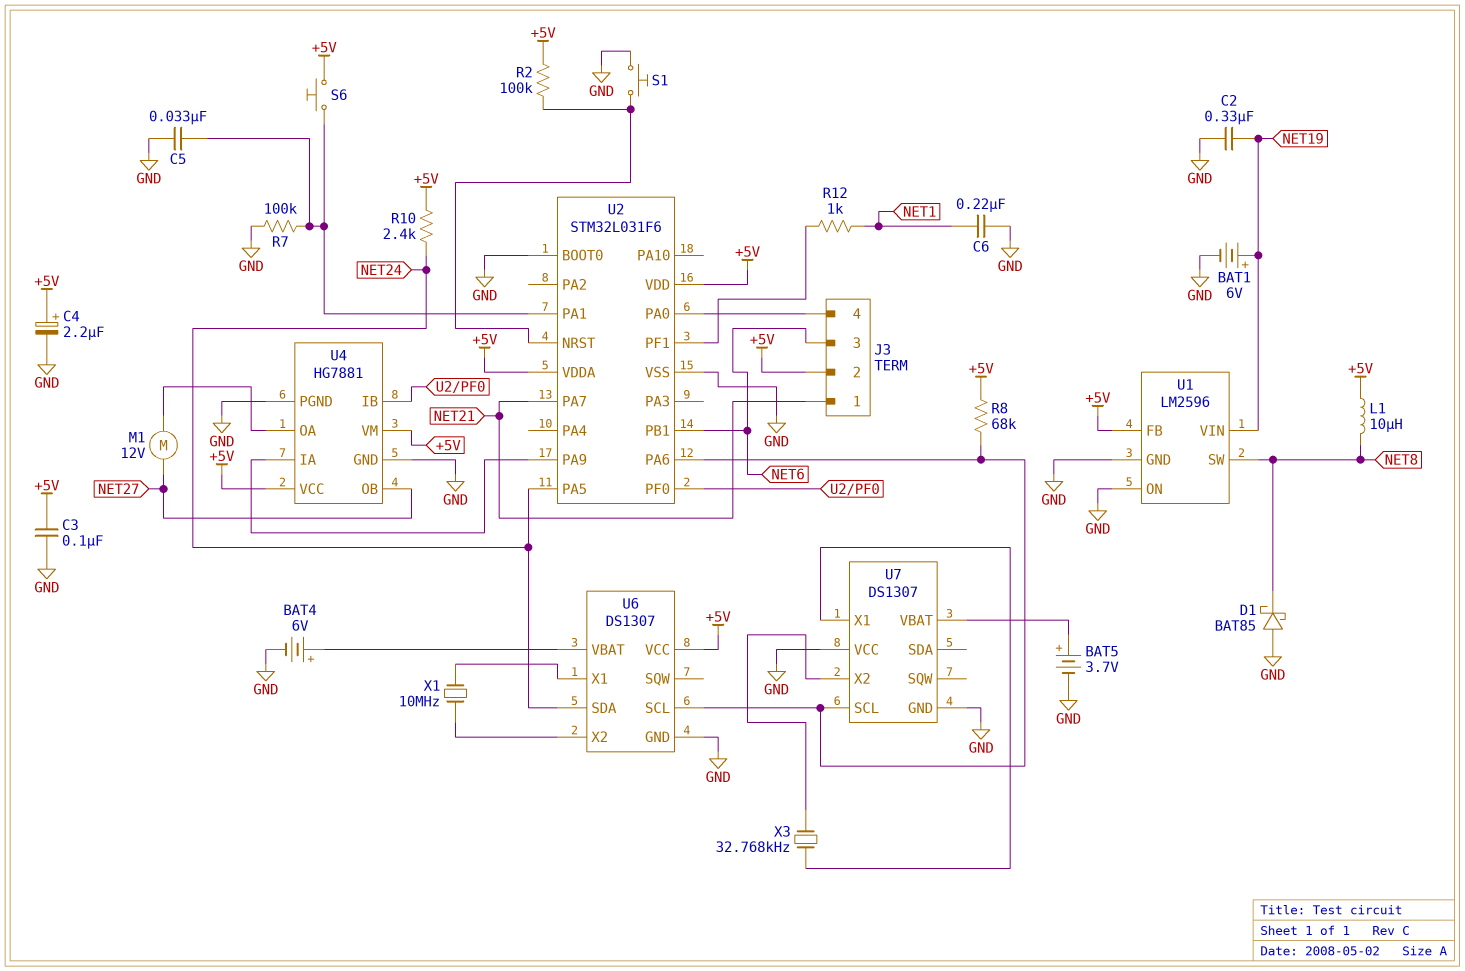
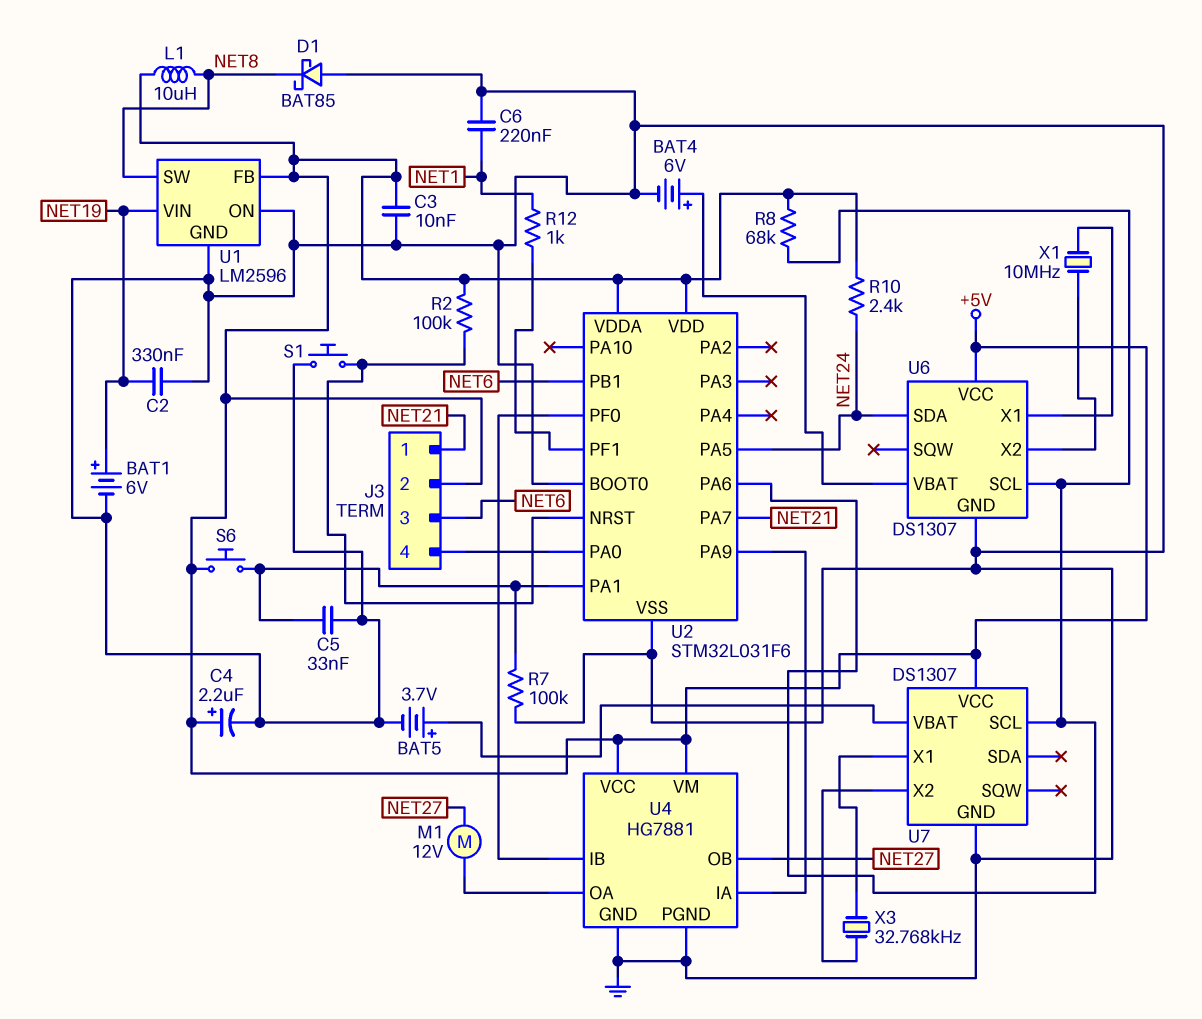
C3: 100nF (+5V, GND) -> 10nF (+5V, GND)
U7 pin VCC: GND -> +5V

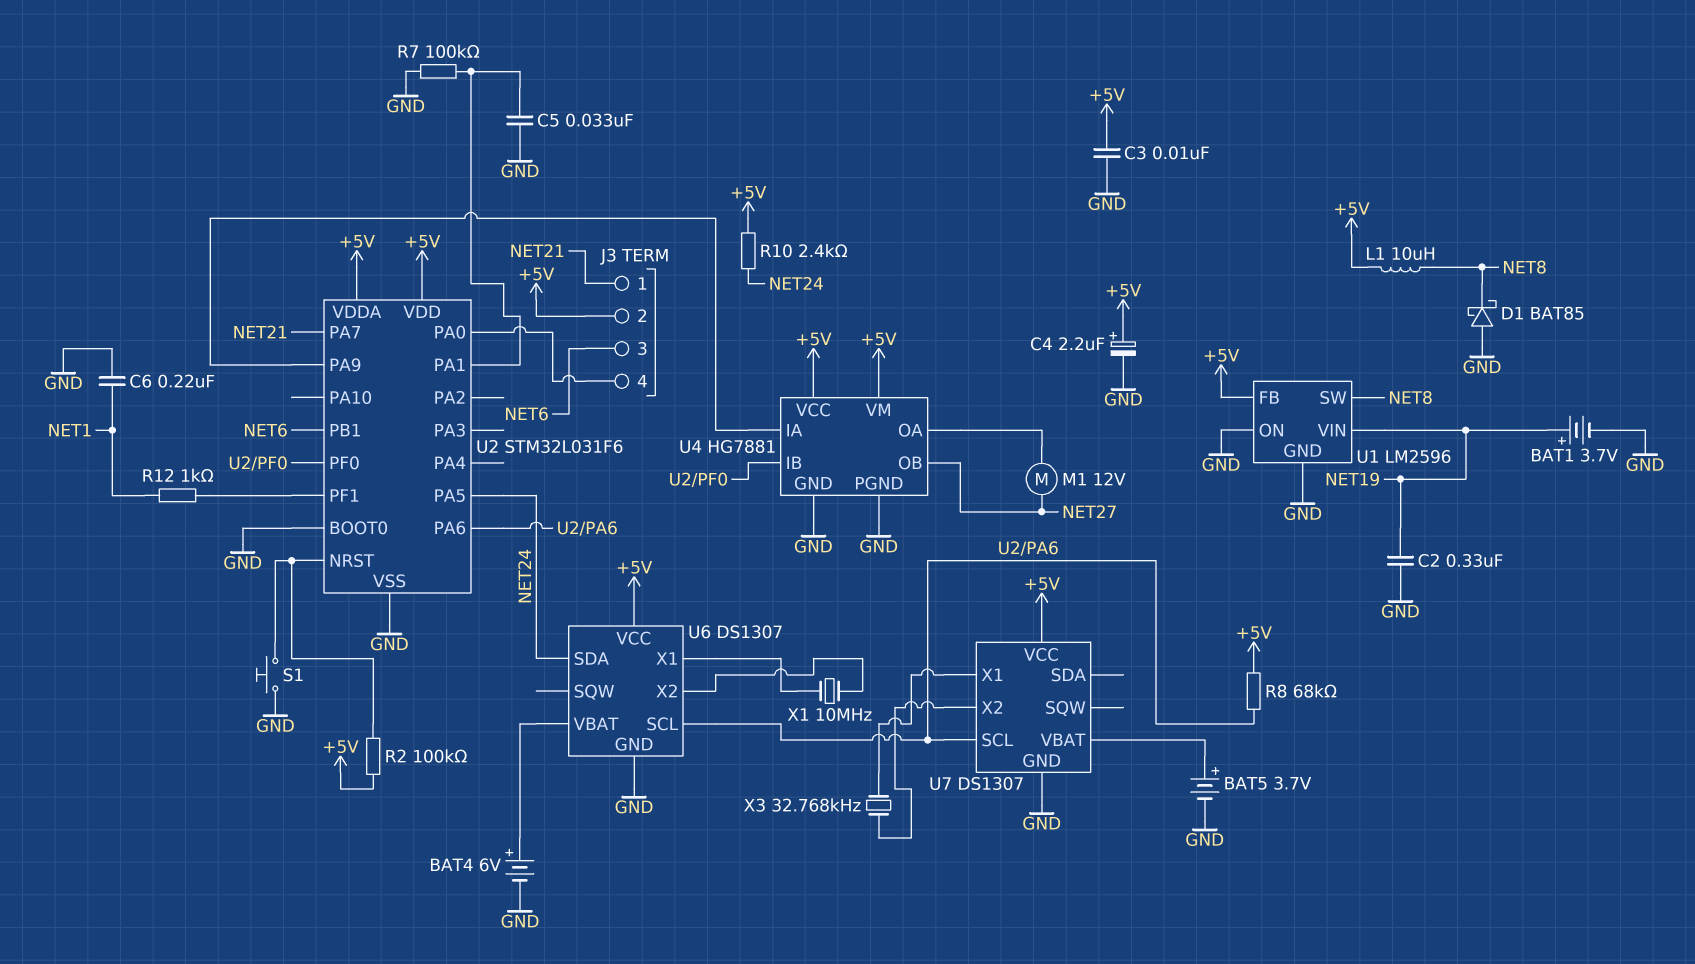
BAT1: 6V (plus NET19, minus GND) -> 3.7V (plus NET19, minus GND)
S6: button (+5V, U2/PA1) -> none

